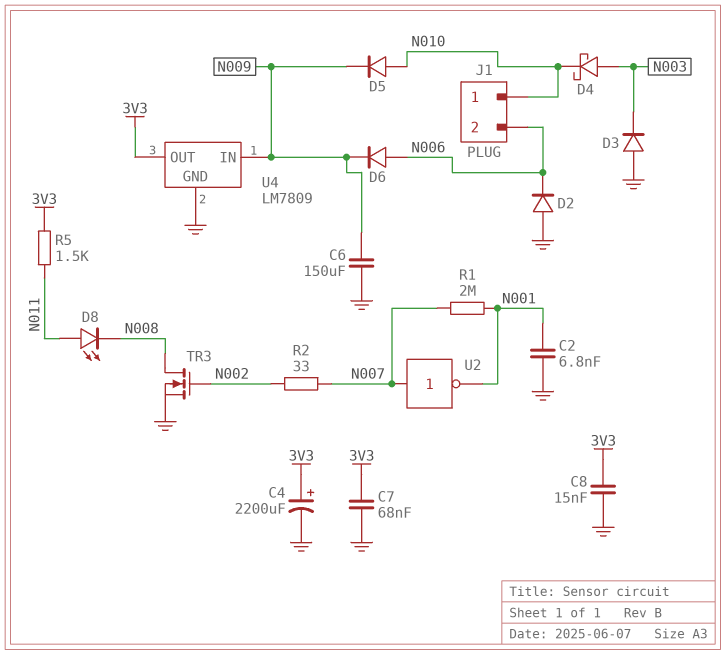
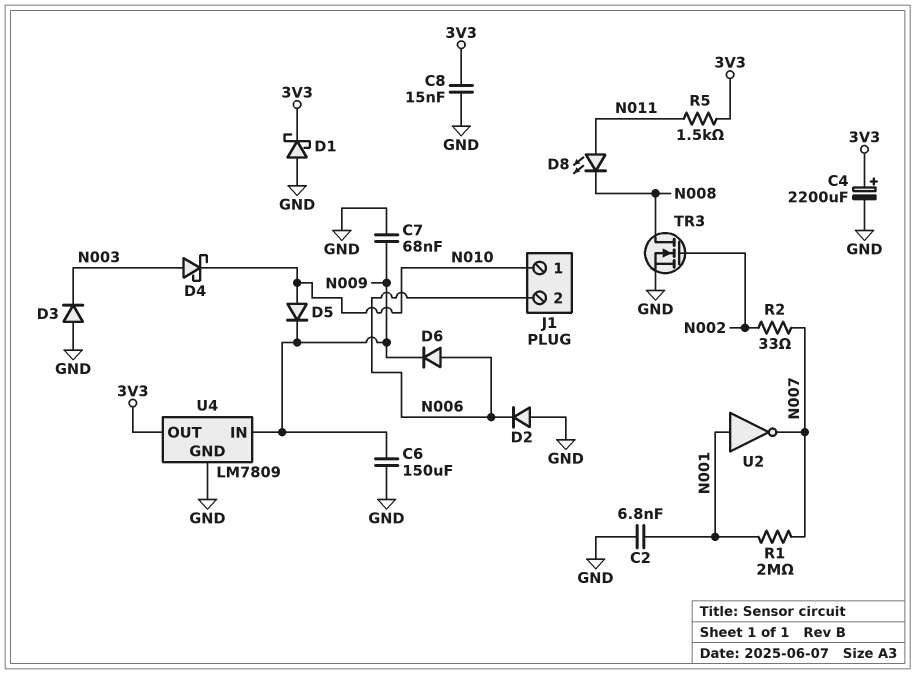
C7: 68nF (3V3, GND) -> 68nF (GND, N009)
D1: none -> schottky (A GND, K 3V3)
U2: NOT (in N007, out N001) -> NOT (in N001, out N007)

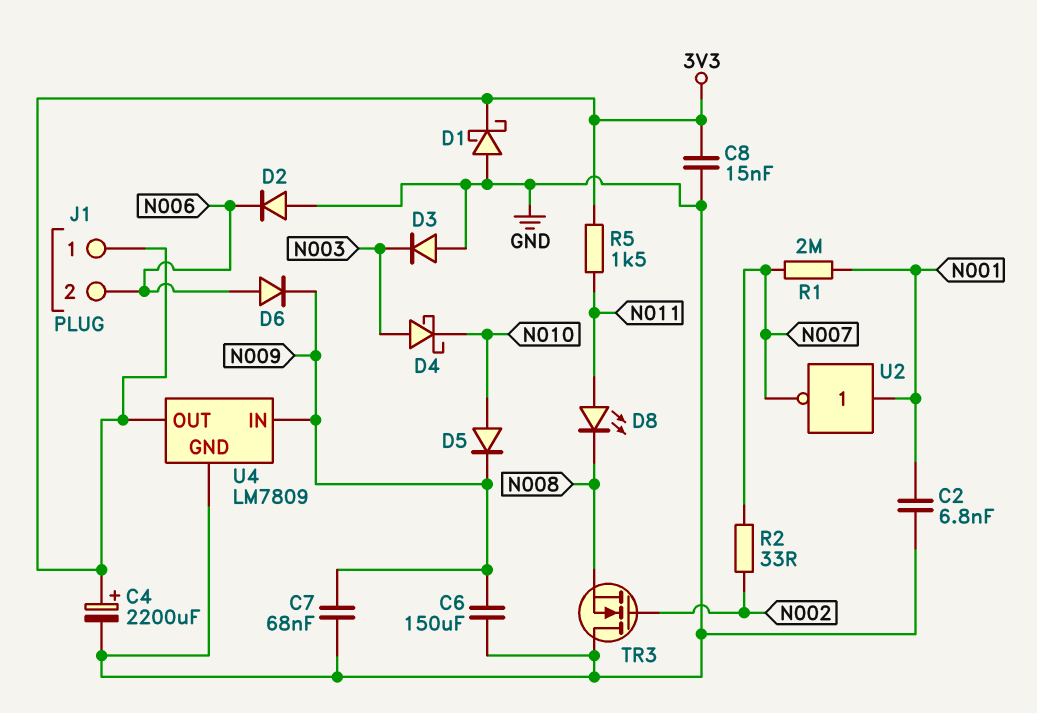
J1 pin 1: N010 -> 3V3
TR3: NMOS (G N002, D N008, S GND) -> NMOS (G N002, D GND, S N008)

